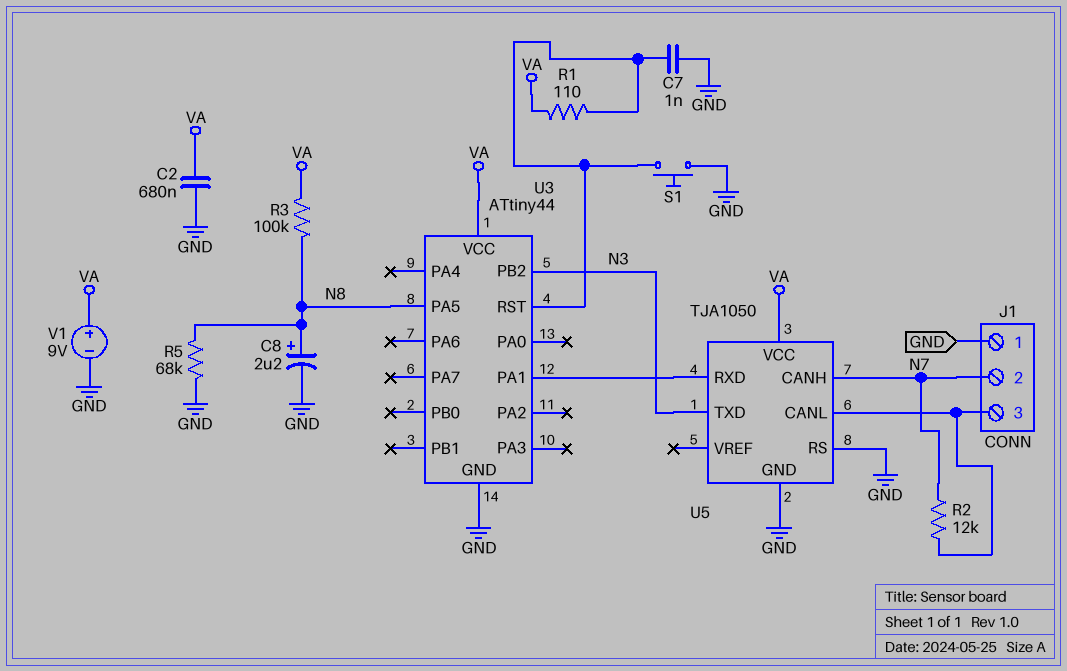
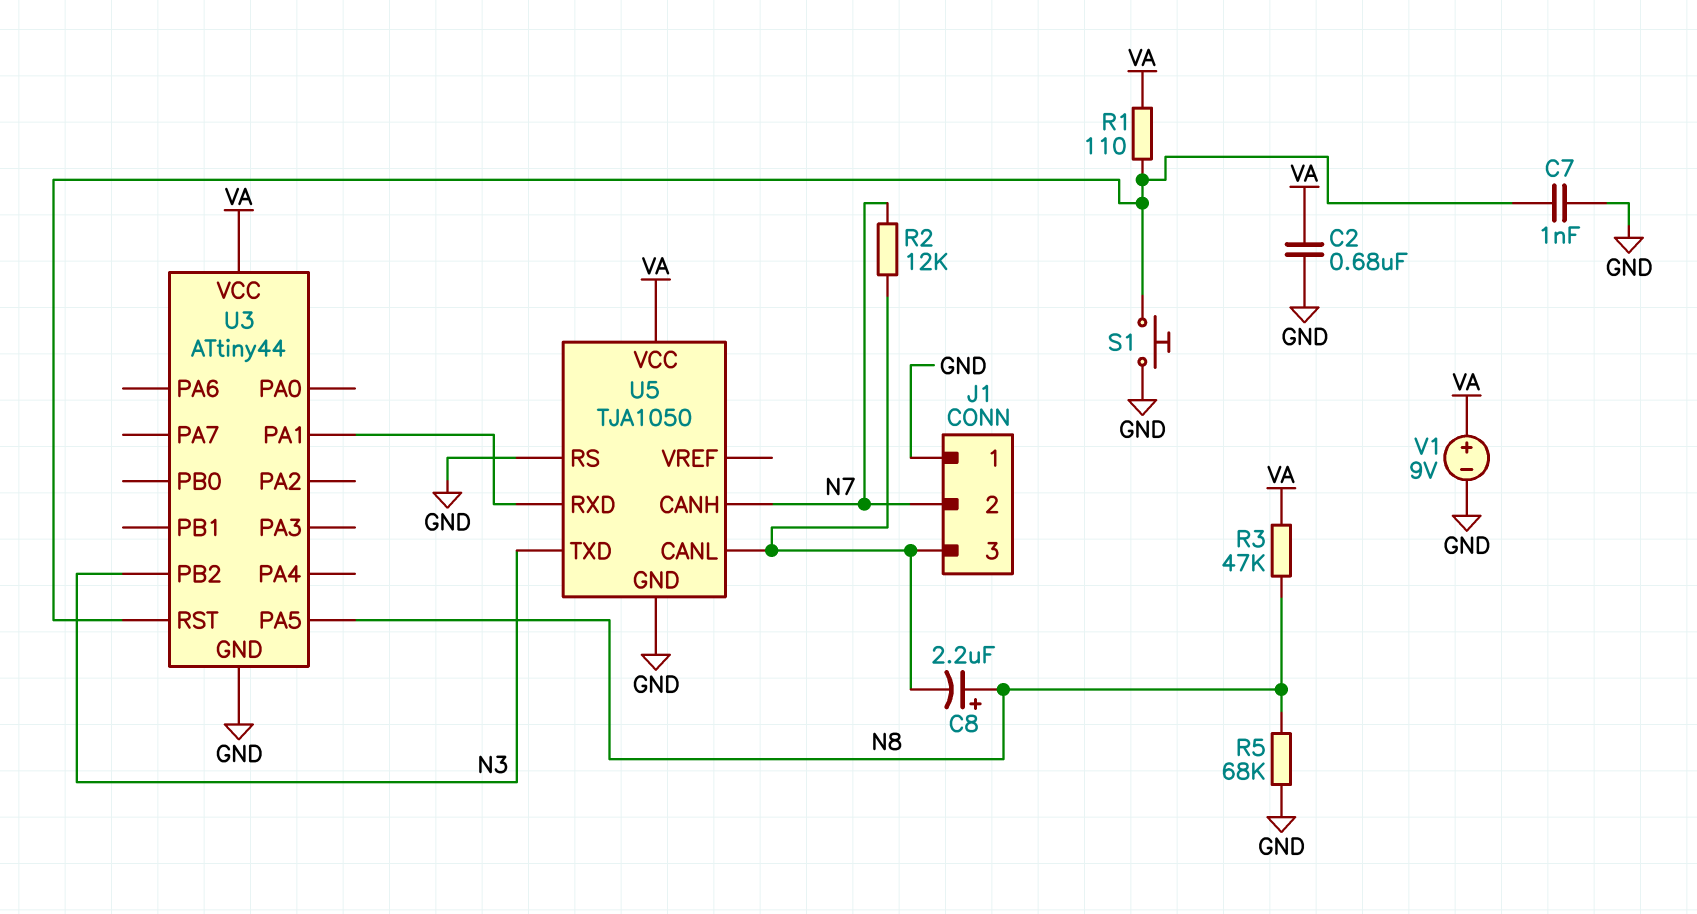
C8: 2.2uF (plus N8, minus GND) -> 2.2uF (plus N8, minus J1/3)
R3: 100k (N8, VA) -> 47k (N8, VA)

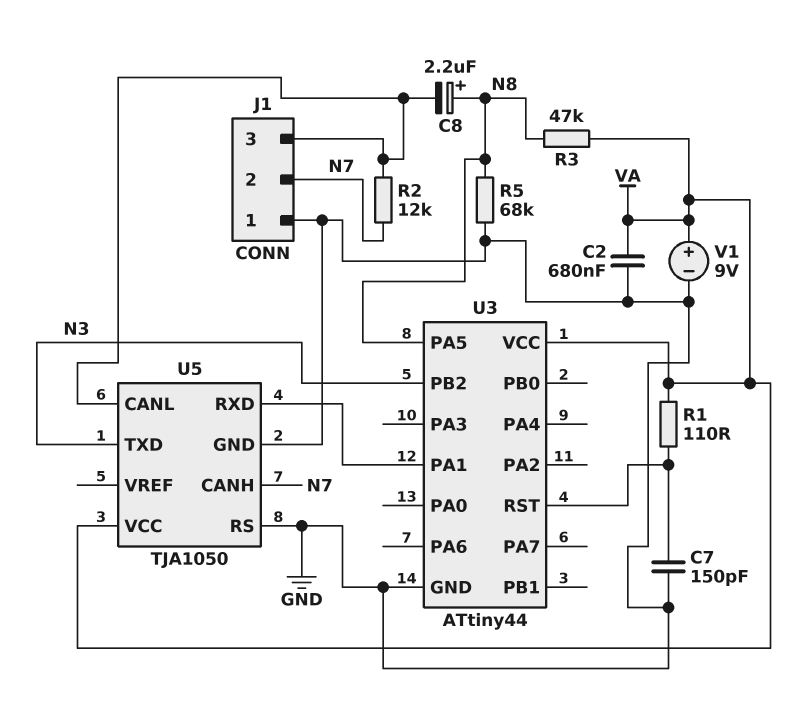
C7: 1nF (GND, U3/RST) -> 150pF (GND, U3/RST)
S1: button (GND, U3/RST) -> none

